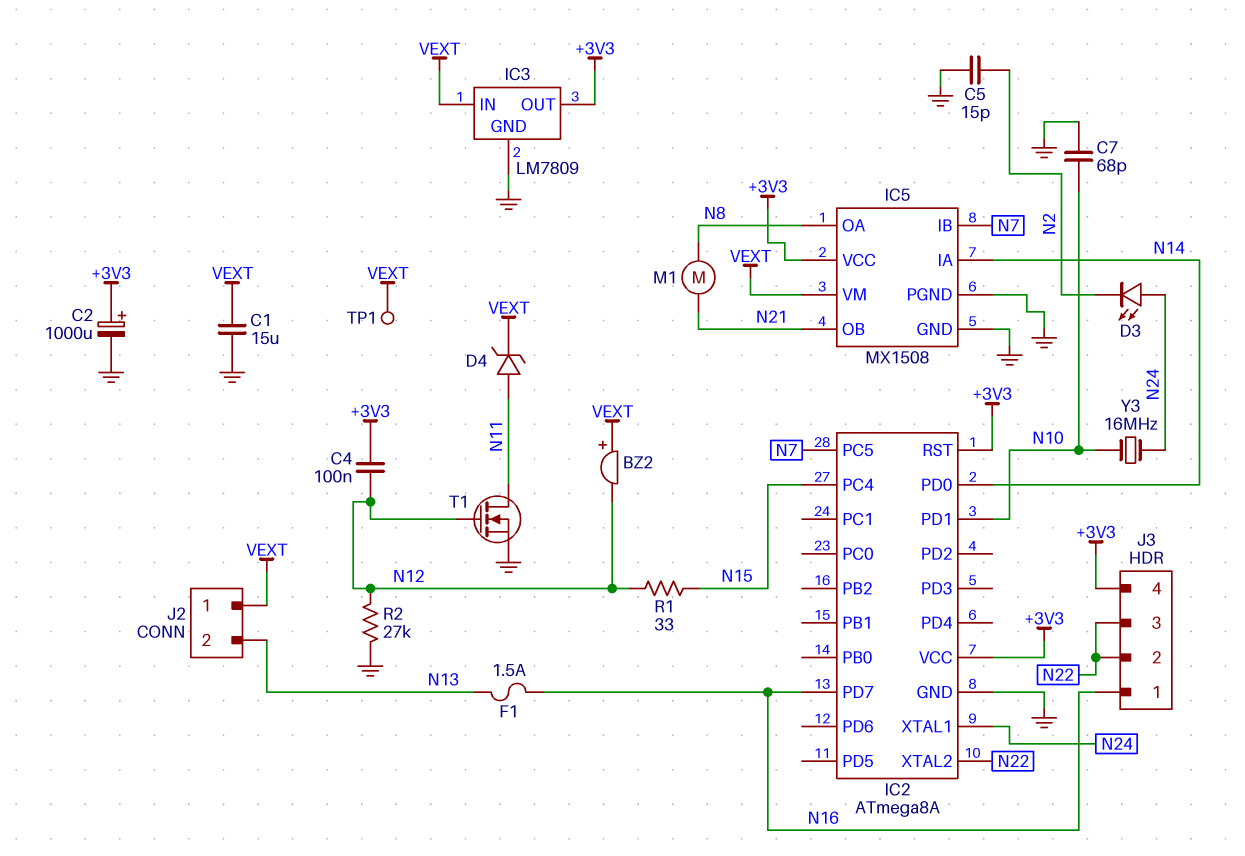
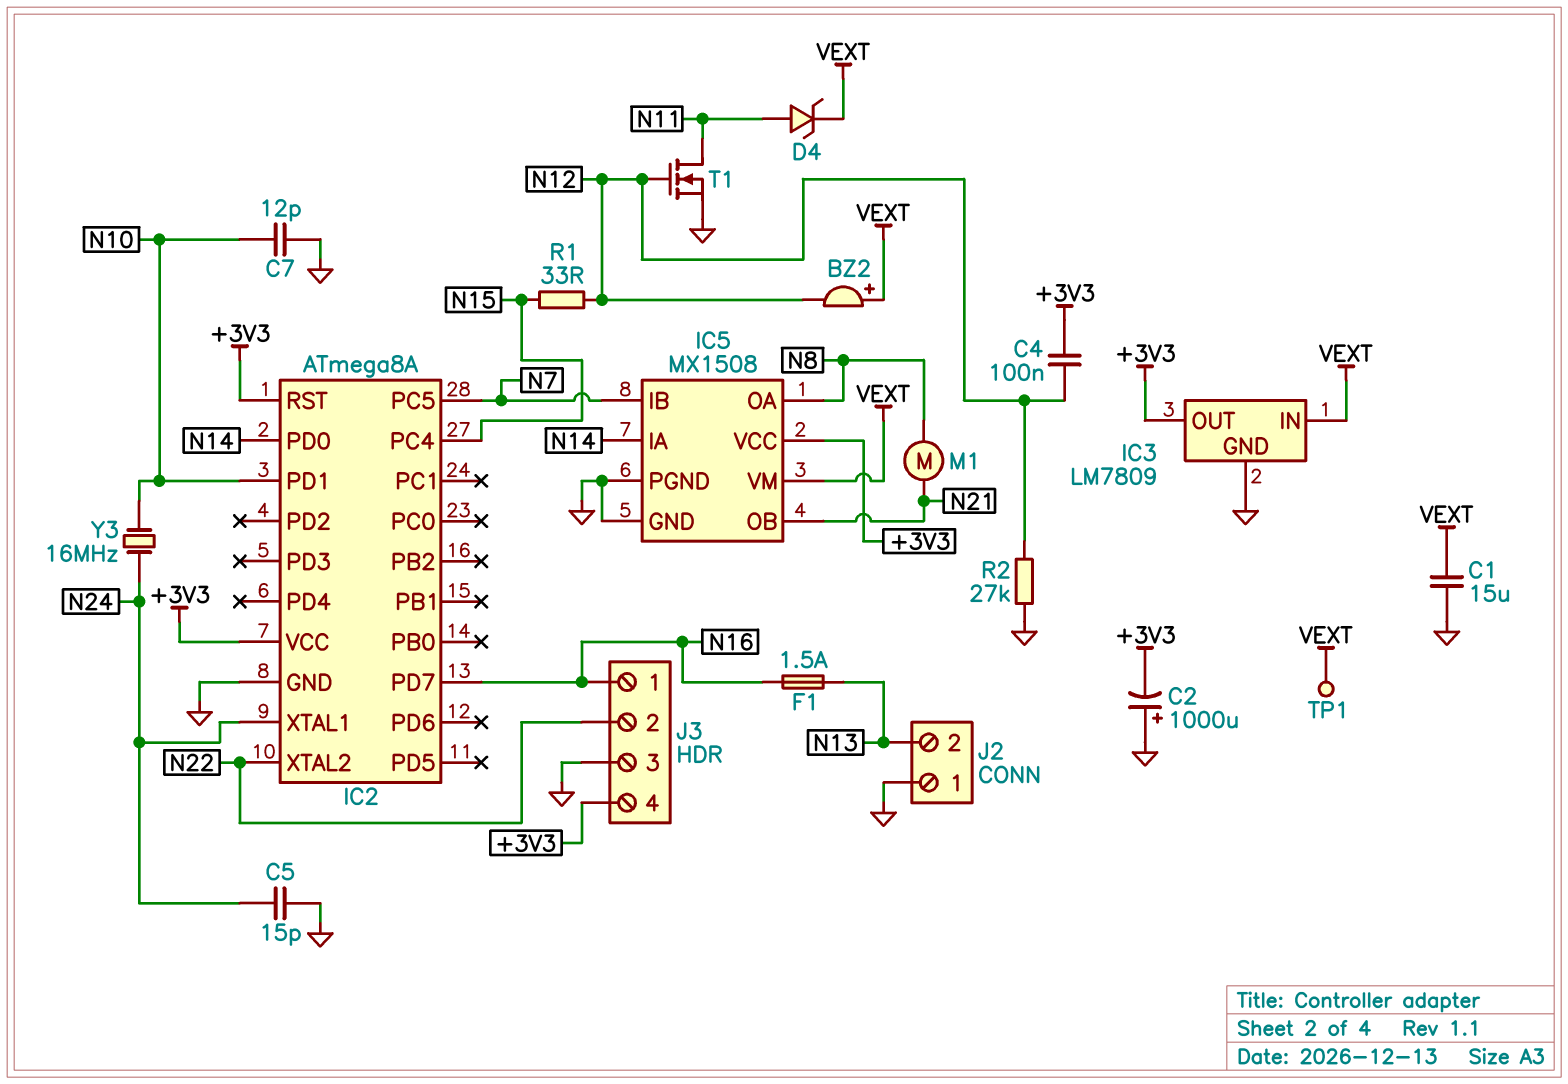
C2: 1000uF (plus +3V3, minus GND) -> 1000uF (plus GND, minus +3V3)
C5: 15pF (GND, N2) -> 15pF (GND, N24)
C7: 68pF (GND, N10) -> 12pF (GND, N10)
D3: LED (A N24, K N2) -> none
J2 pin 1: VEXT -> GND
J3 pin 3: N22 -> GND

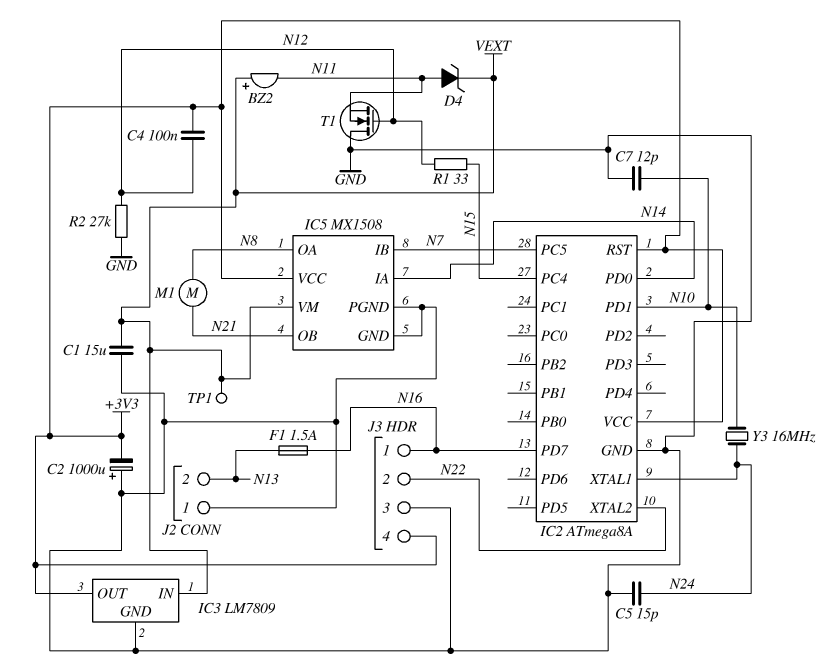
BZ2: buzzer (plus VEXT, minus N12) -> buzzer (plus VEXT, minus N11)
T1: NMOS (G N12, D N11, S GND) -> NMOS (G N12, D GND, S N11)

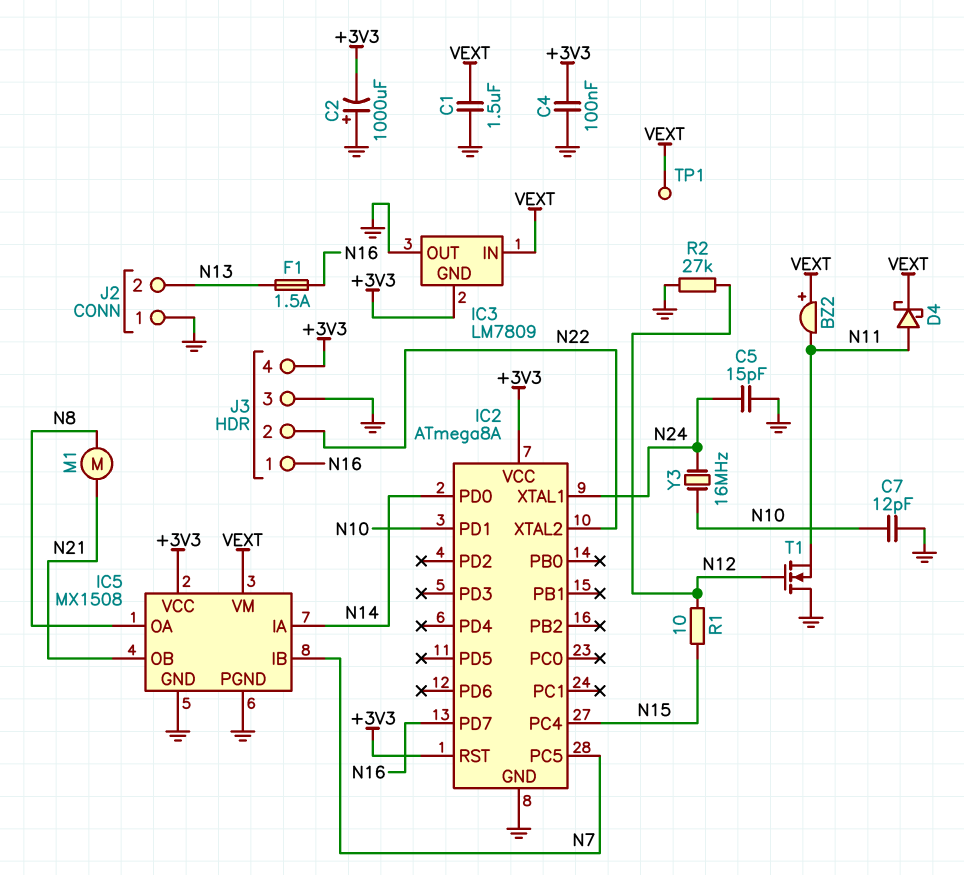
C1: 15uF (GND, VEXT) -> 1.5uF (GND, VEXT)
C4: 100nF (+3V3, N12) -> 100nF (+3V3, GND)
D4: zener (A N11, K VEXT) -> schottky (A N11, K VEXT)
IC3 pin GND: GND -> +3V3
IC3 pin OUT: +3V3 -> GND
R1: 33 (N12, N15) -> 10 (N12, N15)

